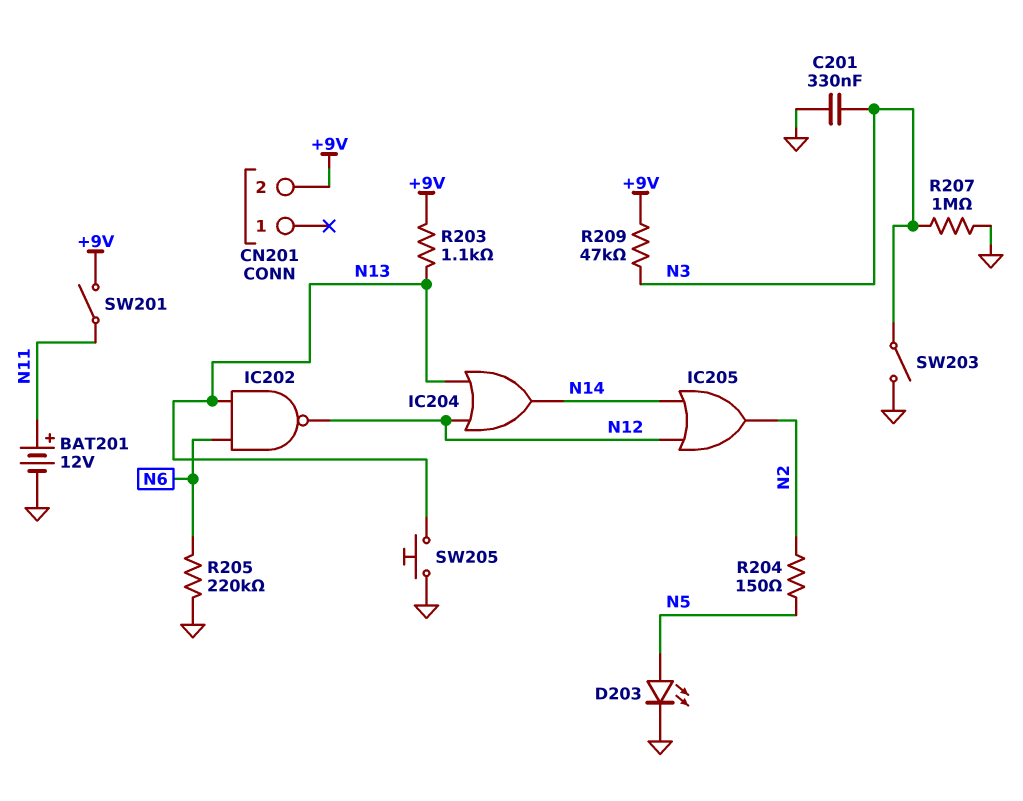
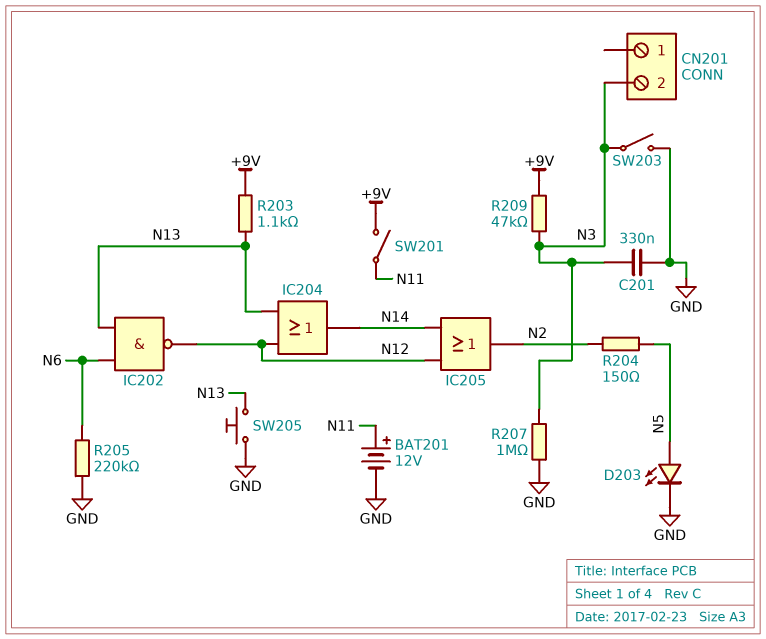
CN201 pin 2: +9V -> N3

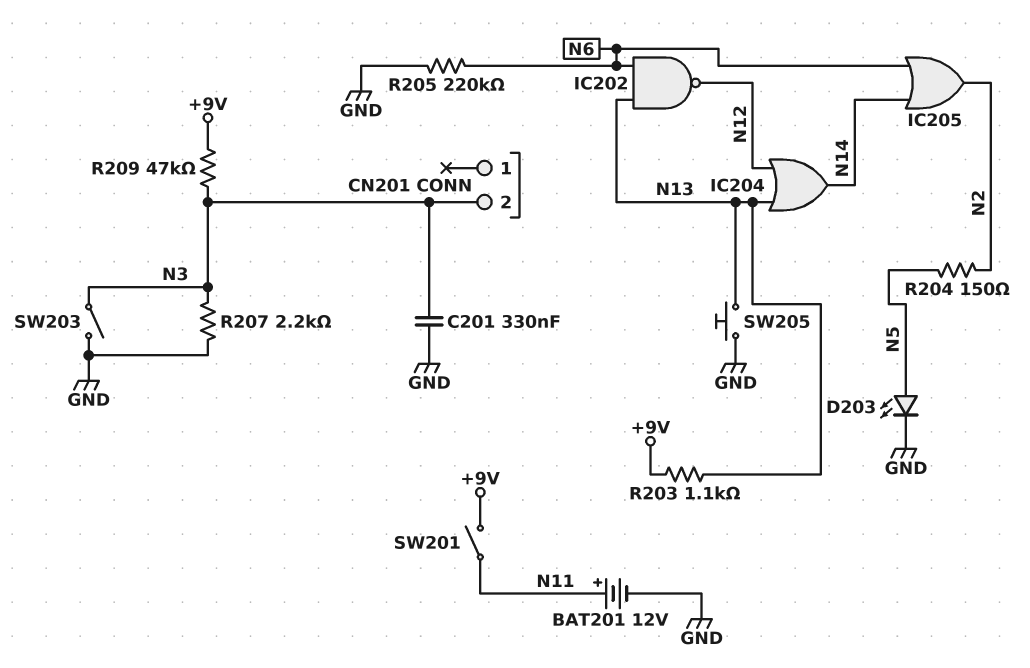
IC205: OR (in N12, in N14, out N2) -> OR (in N6, in N14, out N2)
R207: 1M (GND, N3) -> 2.2k (GND, N3)

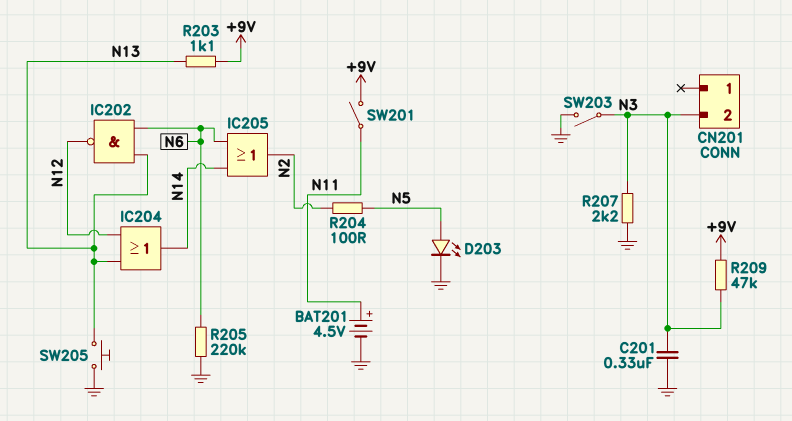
BAT201: 12V (plus N11, minus GND) -> 4.5V (plus N11, minus GND)
R204: 150 (N2, N5) -> 100 (N2, N5)

